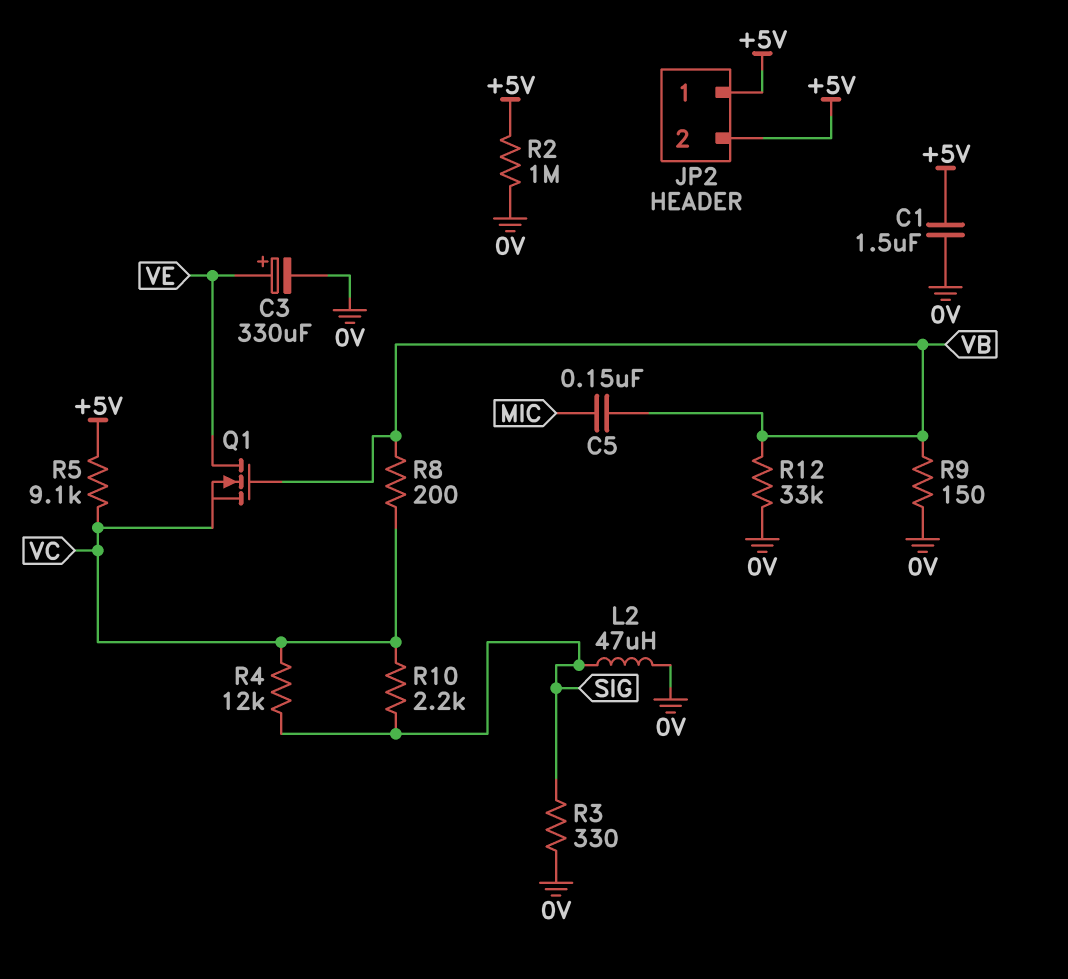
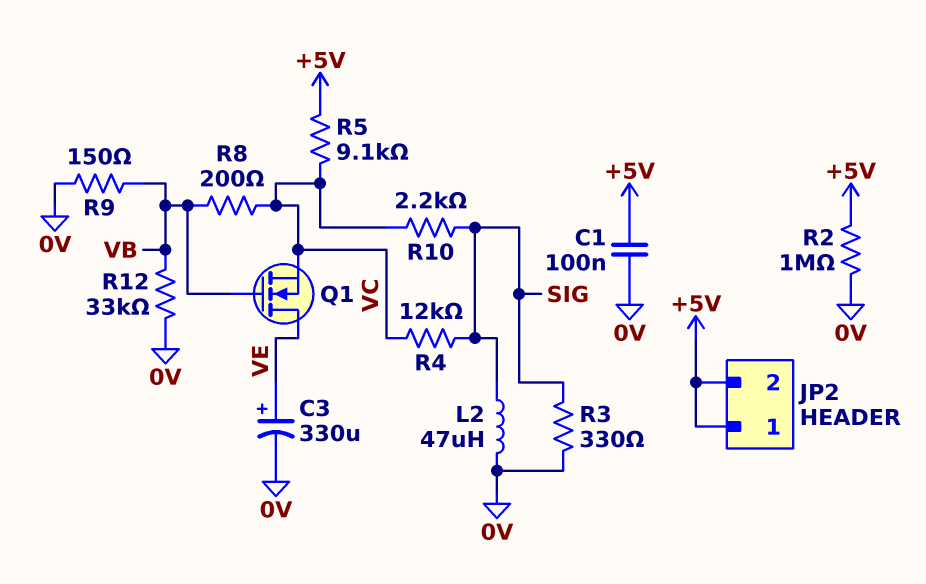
C1: 1.5uF (+5V, 0V) -> 100nF (+5V, 0V)
C5: 150nF (MIC, VB) -> none

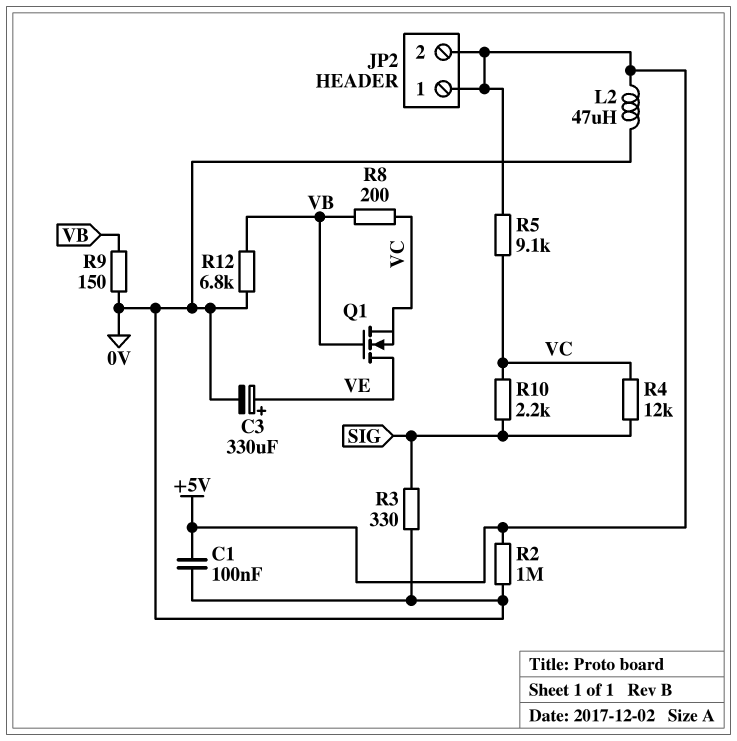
L2: 47uH (0V, SIG) -> 47uH (+5V, 0V)
R12: 33k (0V, VB) -> 6.8k (0V, VB)

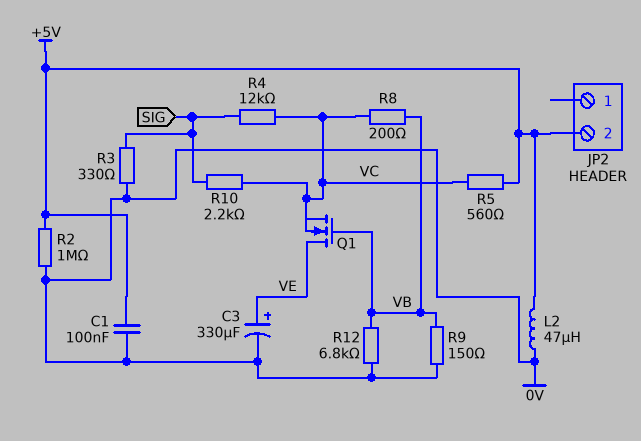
JP2 pin 1: +5V -> none
R5: 9.1k (+5V, VC) -> 560 (+5V, VC)

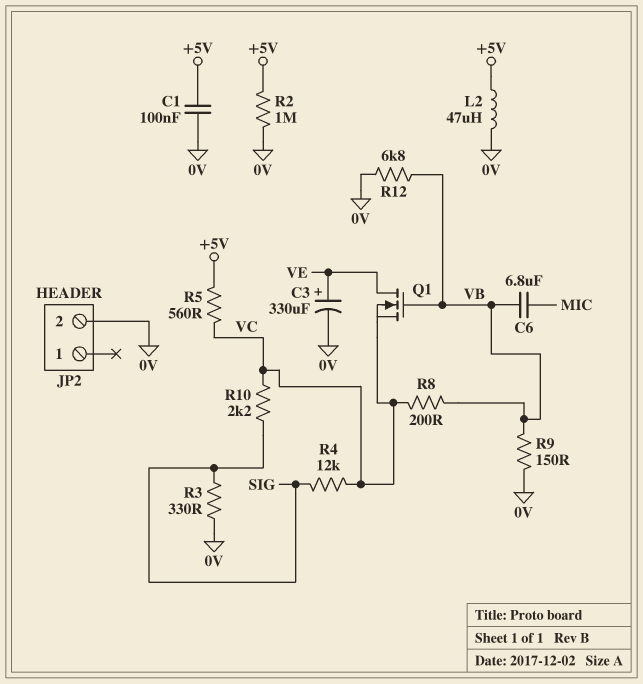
C6: none -> 6.8uF (MIC, VB)
JP2 pin 2: +5V -> 0V

